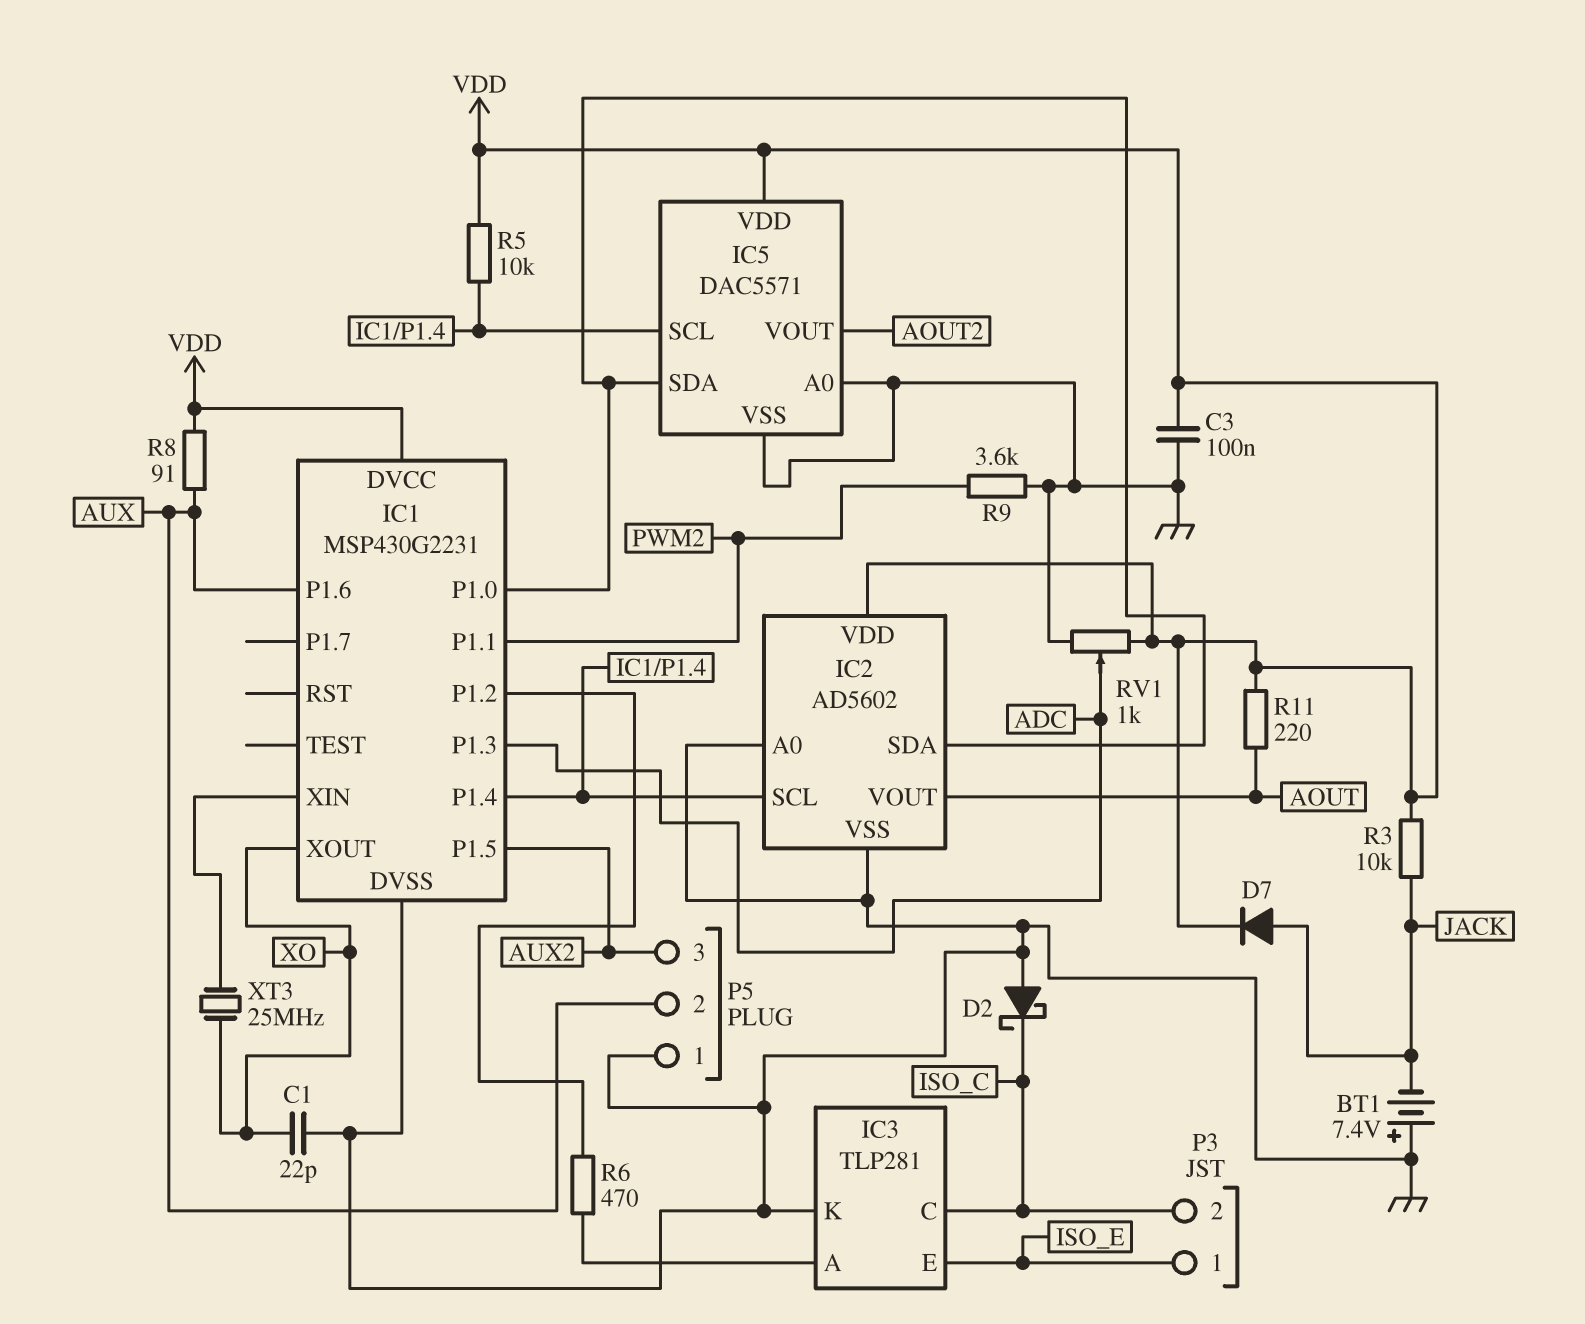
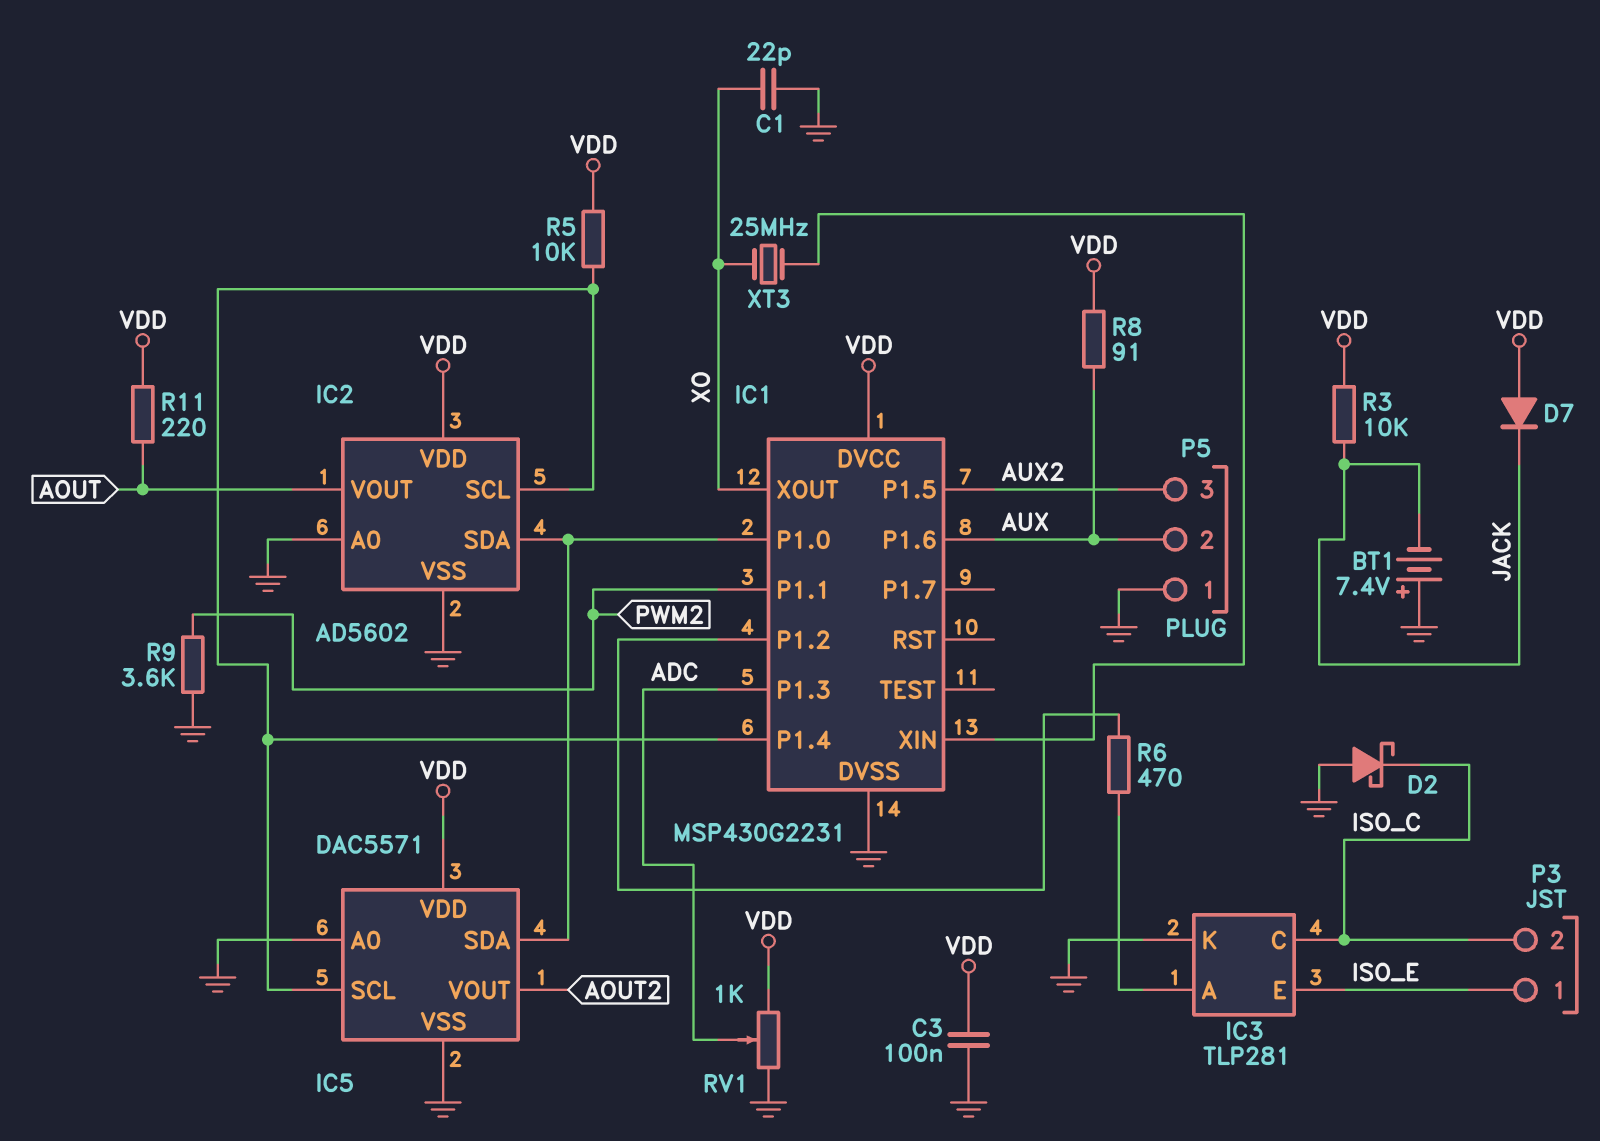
D7: diode (A JACK, K VDD) -> diode (A VDD, K JACK)

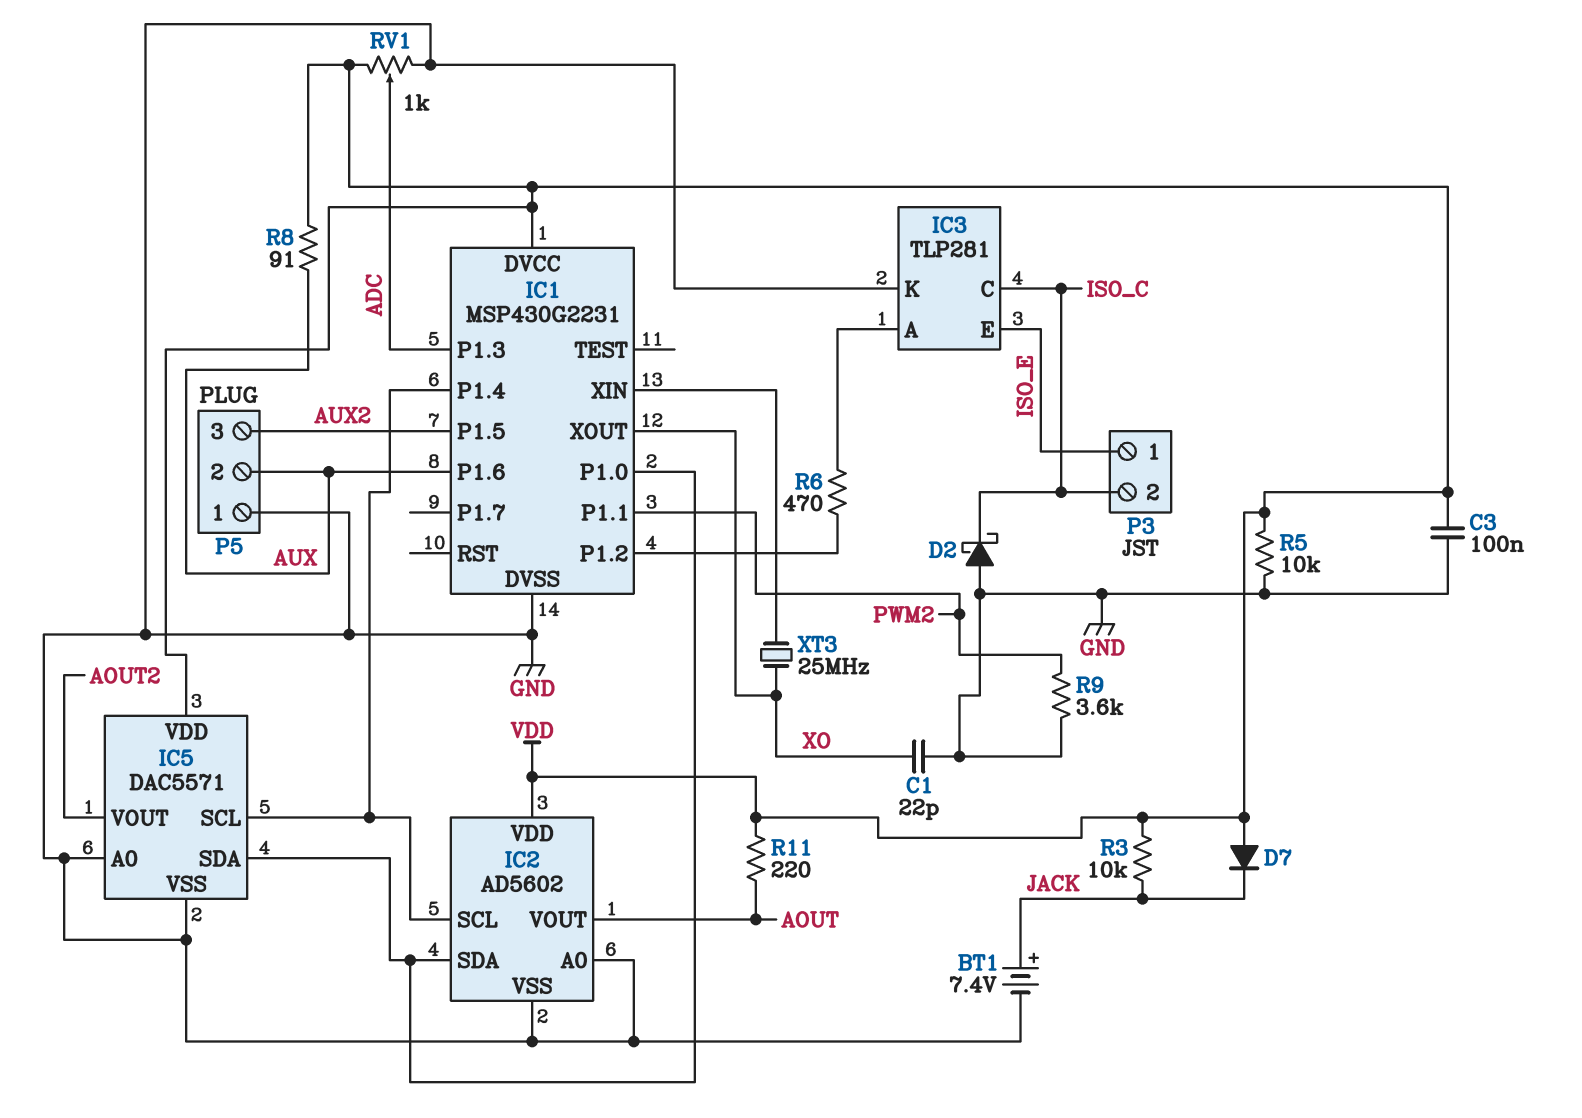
BT1: 7.4V (plus GND, minus JACK) -> 7.4V (plus JACK, minus GND)
R5: 10k (IC1/P1.4, VDD) -> 10k (GND, VDD)

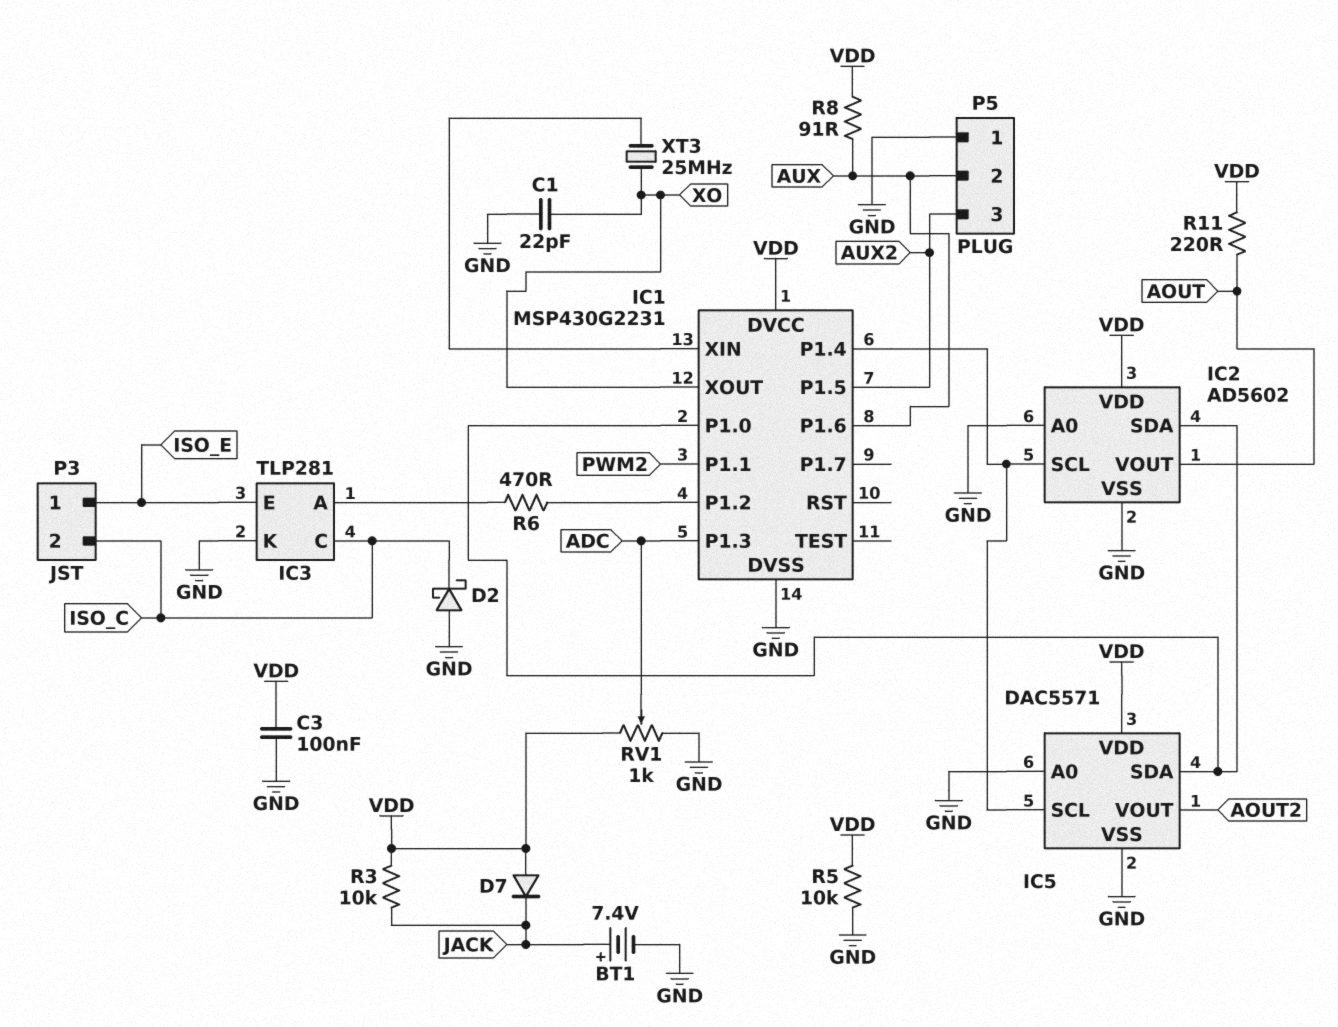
R9: 3.6k (GND, PWM2) -> none

